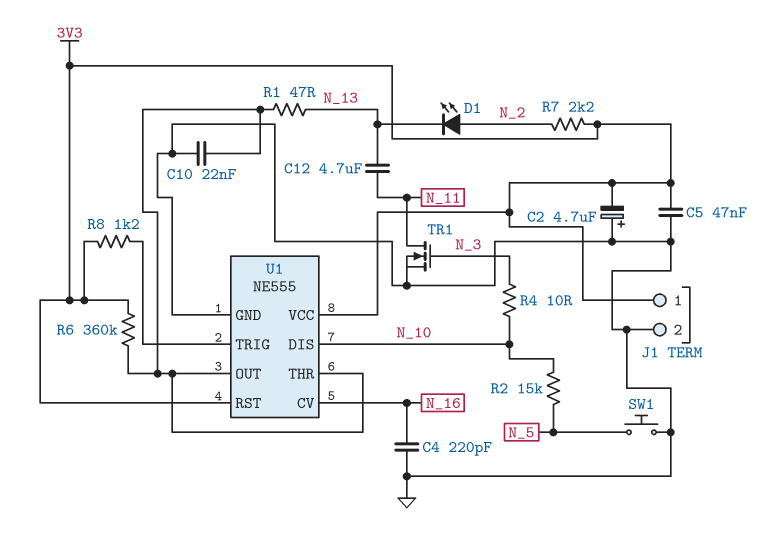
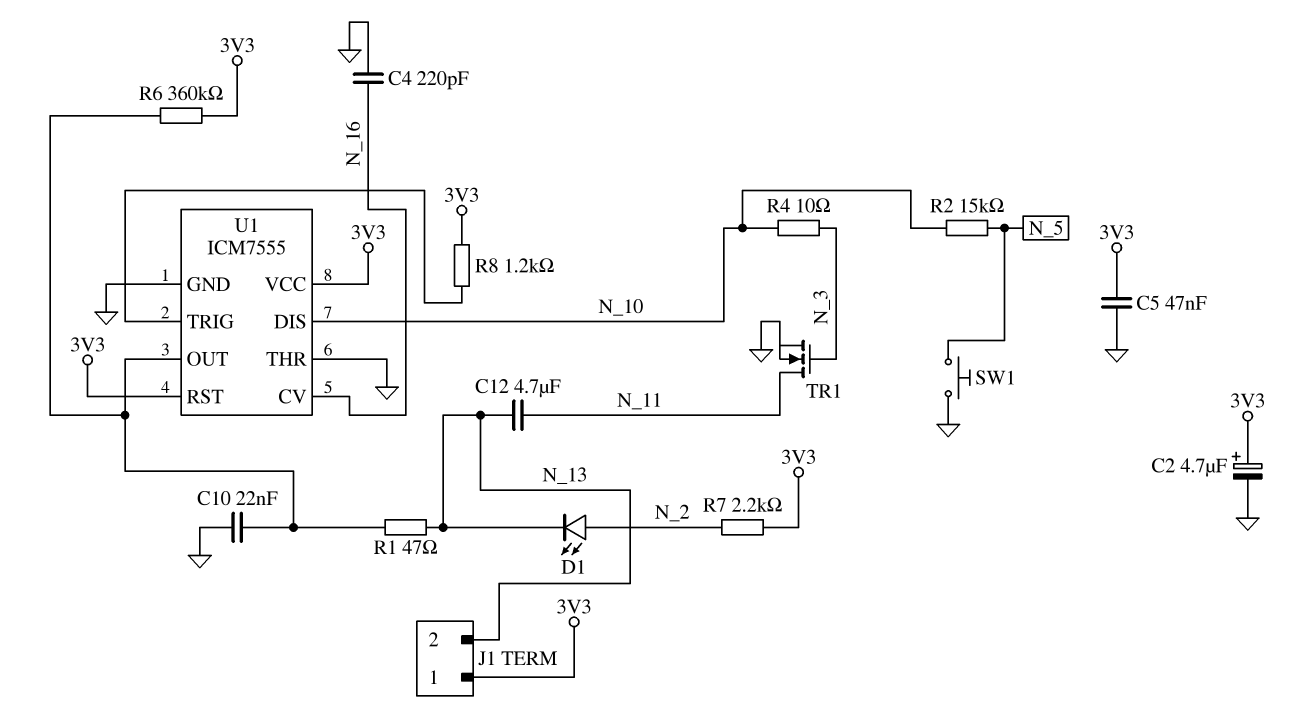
C2: 4.7uF (plus GND, minus 3V3) -> 4.7uF (plus 3V3, minus GND)
J1 pin 2: GND -> N_13
U1: NE555 -> ICM7555
U1 pin THR: U1/OUT -> GND

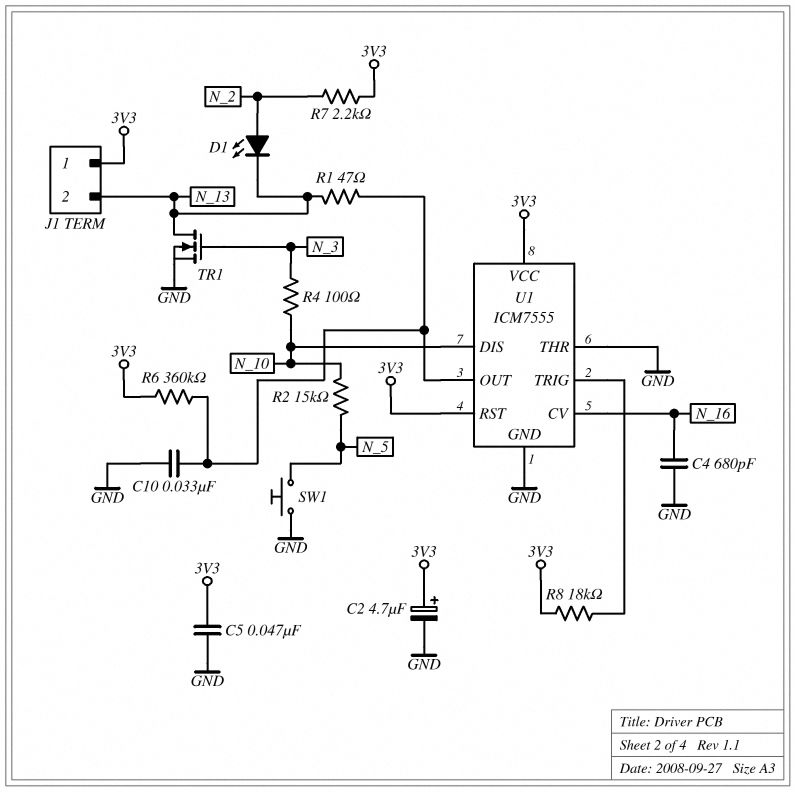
C4: 220pF (GND, N_16) -> 680pF (GND, N_16)
C10: 22nF (GND, U1/OUT) -> 33nF (GND, U1/OUT)
C12: 4.7uF (N_11, N_13) -> none
R4: 10 (N_3, N_10) -> 100 (N_3, N_10)
R8: 1.2k (3V3, U1/TRIG) -> 18k (3V3, U1/TRIG)
TR1: NMOS (G N_3, D N_11, S GND) -> NMOS (G N_3, D N_13, S GND)

